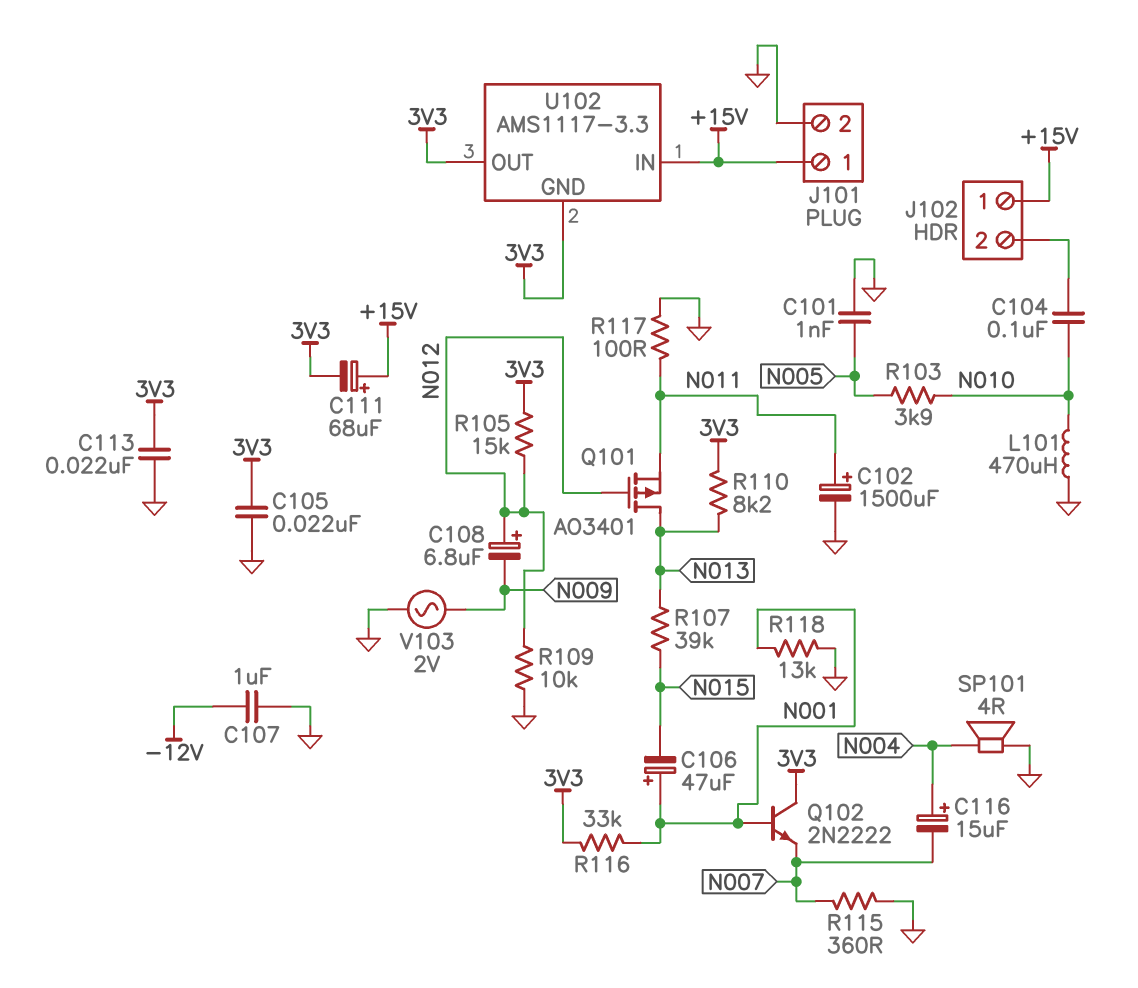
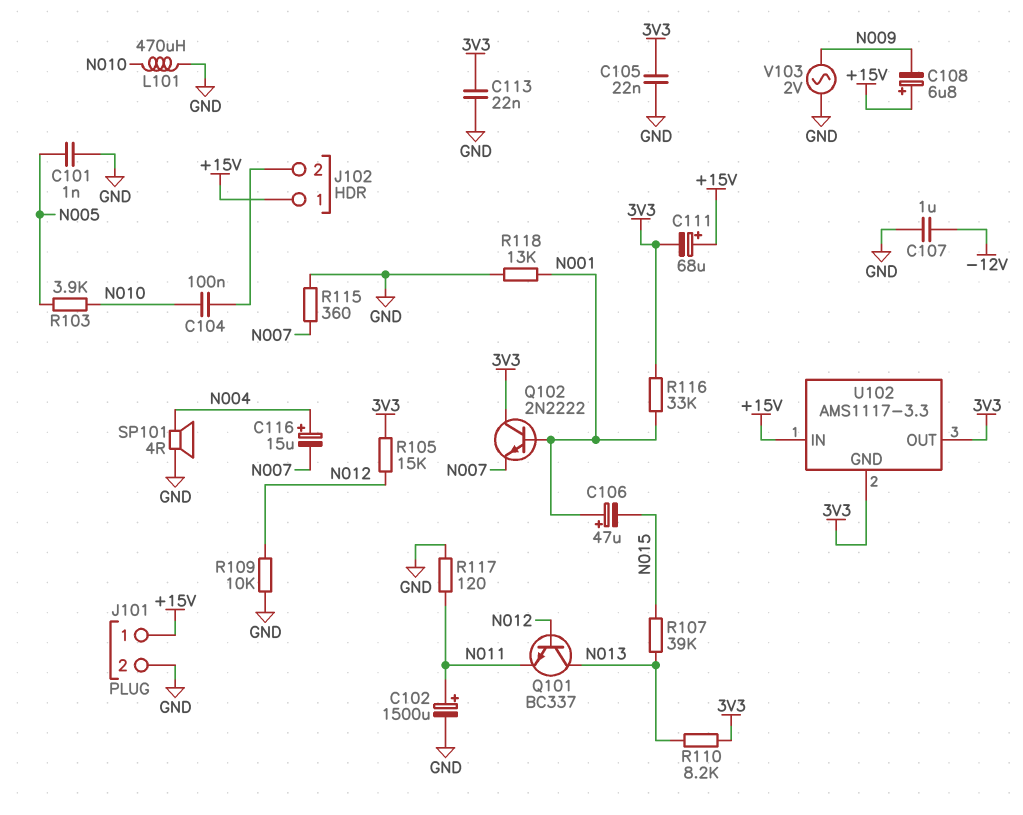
C108: 6.8uF (plus N012, minus N009) -> 6.8uF (plus +15V, minus N009)
Q101: PMOS AO3401 (G N012, D N013, S N011) -> NPN BC337 (B N012, C N013, E N011)
R117: 100 (GND, N011) -> 120 (GND, N011)

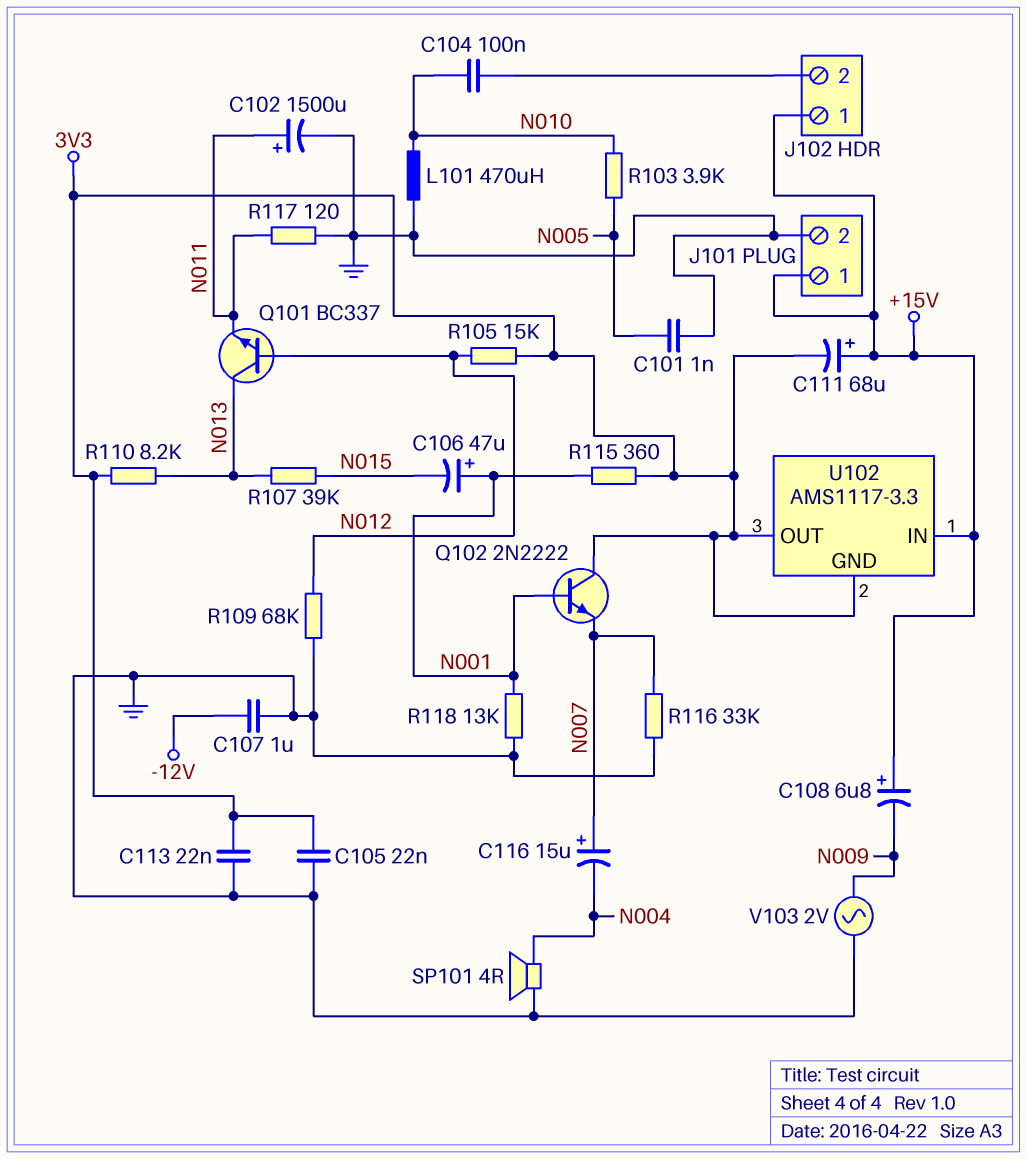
C116: 15uF (plus N004, minus N007) -> 15uF (plus N007, minus N004)
R109: 10k (GND, N012) -> 68k (GND, N012)
R115: 360 (GND, N007) -> 360 (3V3, N001)
R116: 33k (3V3, N001) -> 33k (GND, N007)

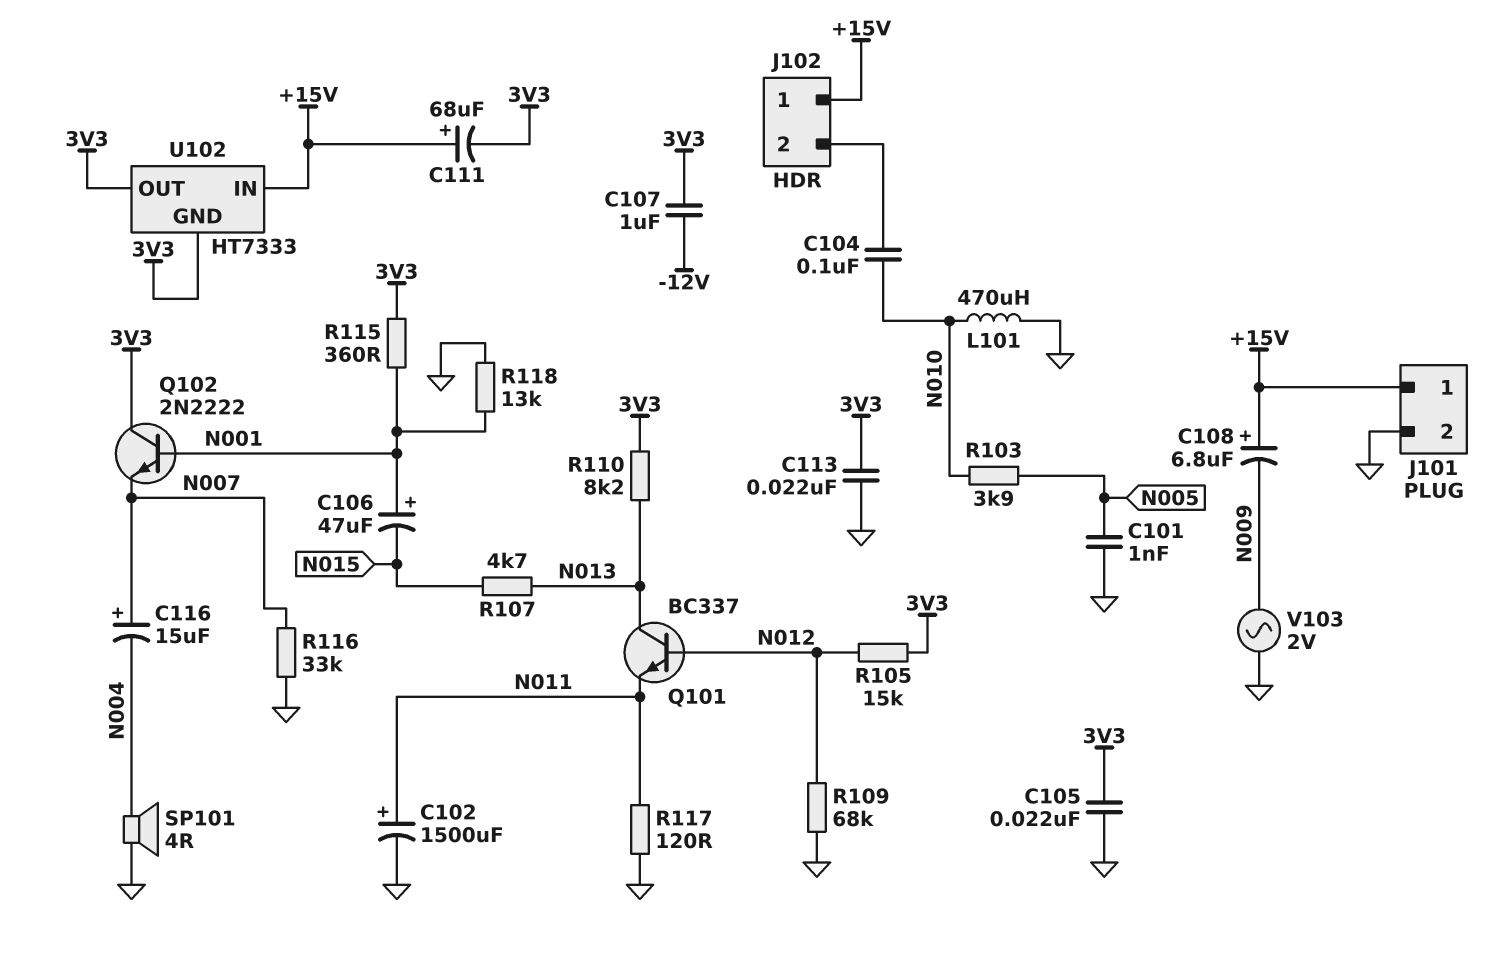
C107: 1uF (-12V, GND) -> 1uF (-12V, 3V3)
R107: 39k (N013, N015) -> 4.7k (N013, N015)
U102: AMS1117-3.3 -> HT7333

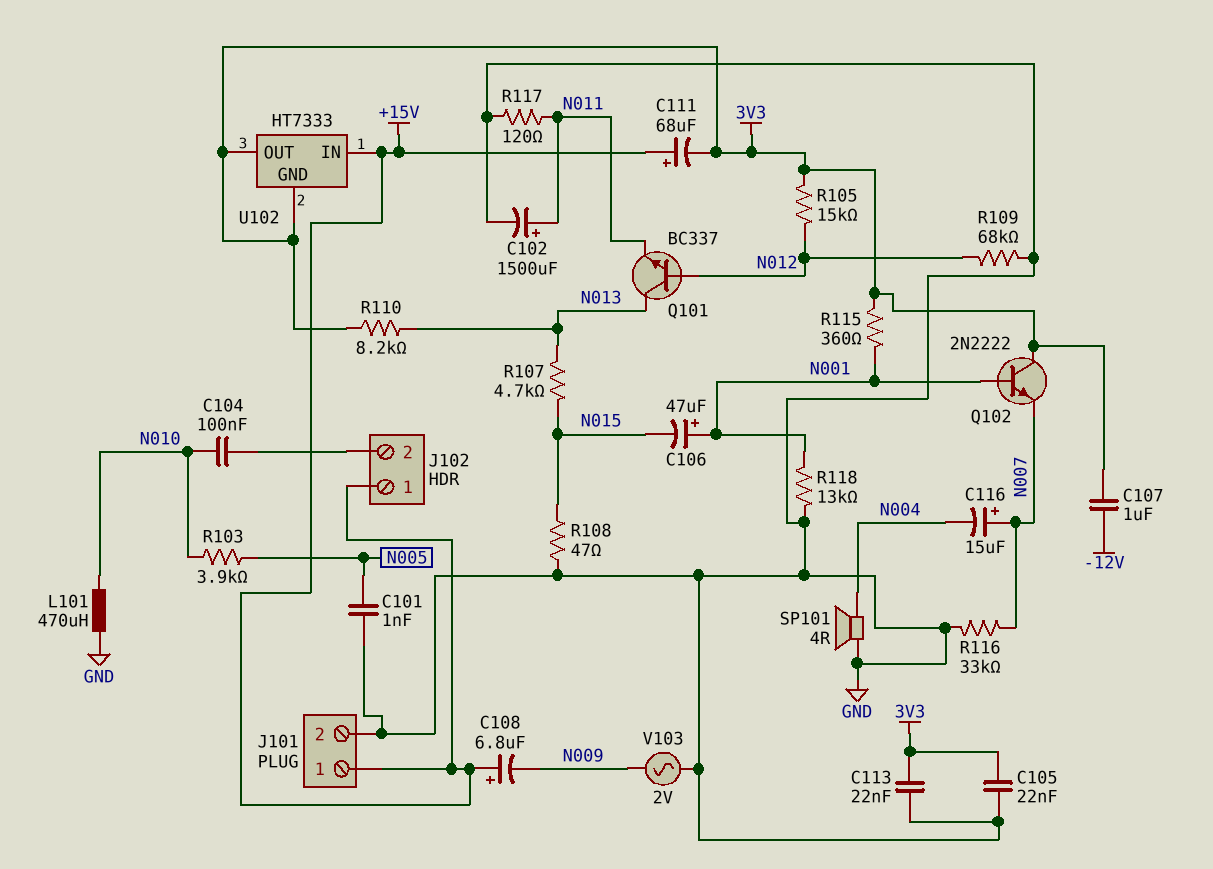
R108: none -> 47 (GND, N015)

